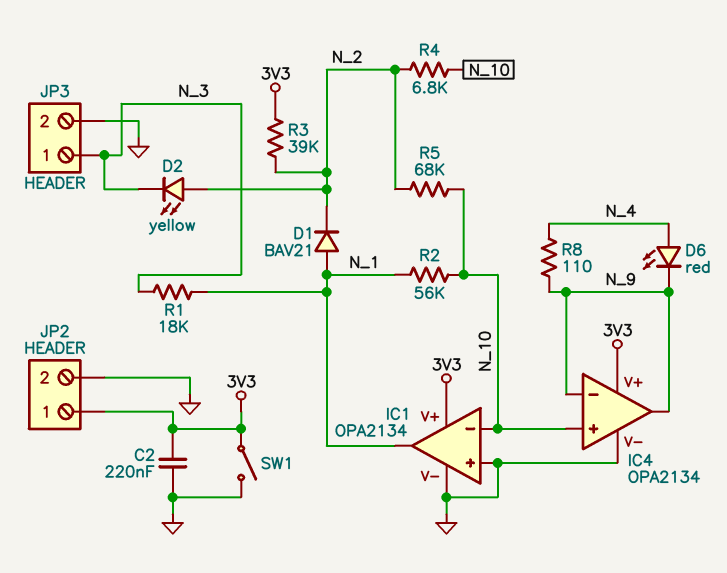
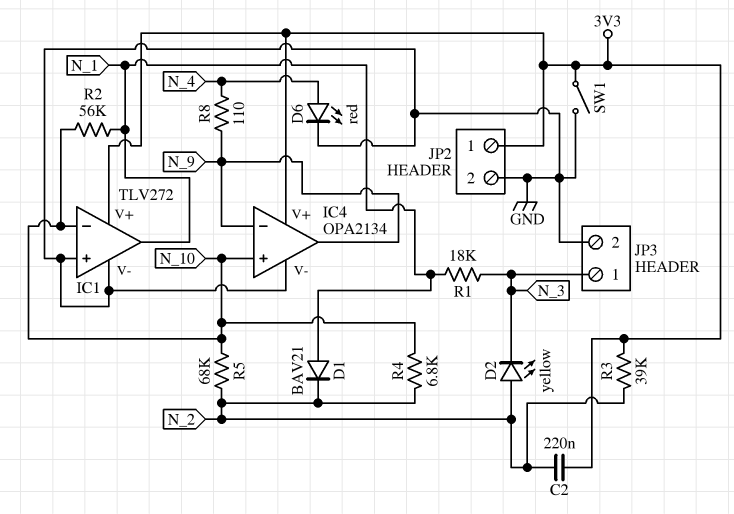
C2: 220nF (3V3, GND) -> 220nF (3V3, N_2)
D6: LED red (A N_4, K N_9) -> LED red (A N_4, K GND)
IC1: OPA2134 -> TLV272

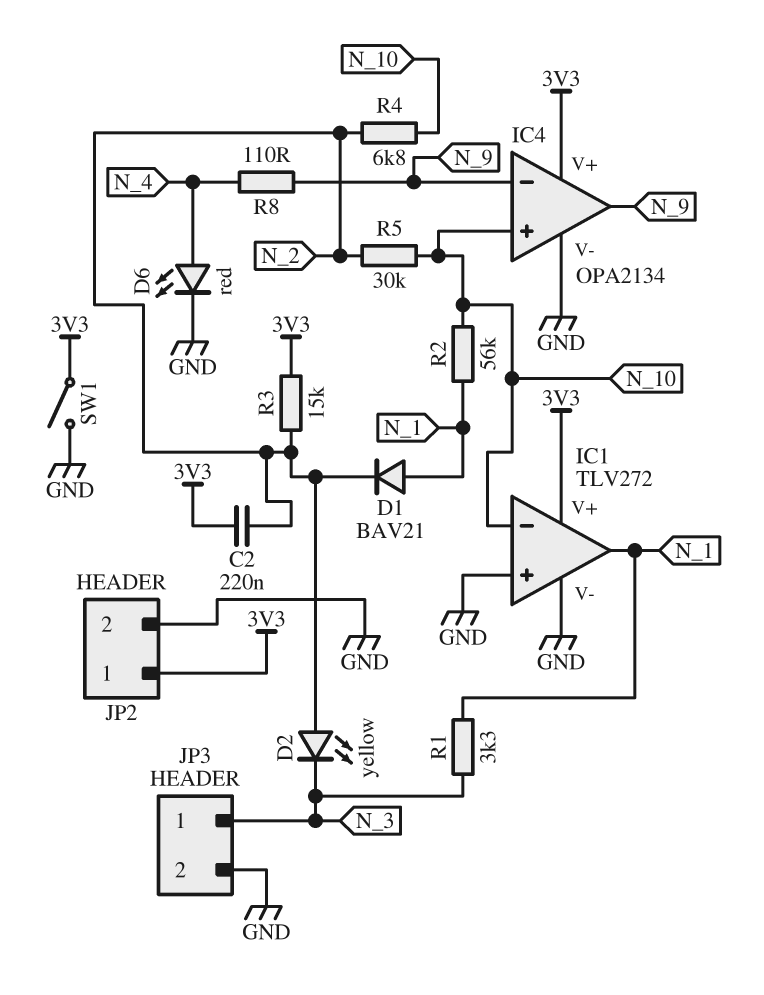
R1: 18k (N_1, N_3) -> 3.3k (N_1, N_3)
R3: 39k (3V3, N_2) -> 15k (3V3, N_2)
R5: 68k (N_2, N_10) -> 30k (N_2, N_10)

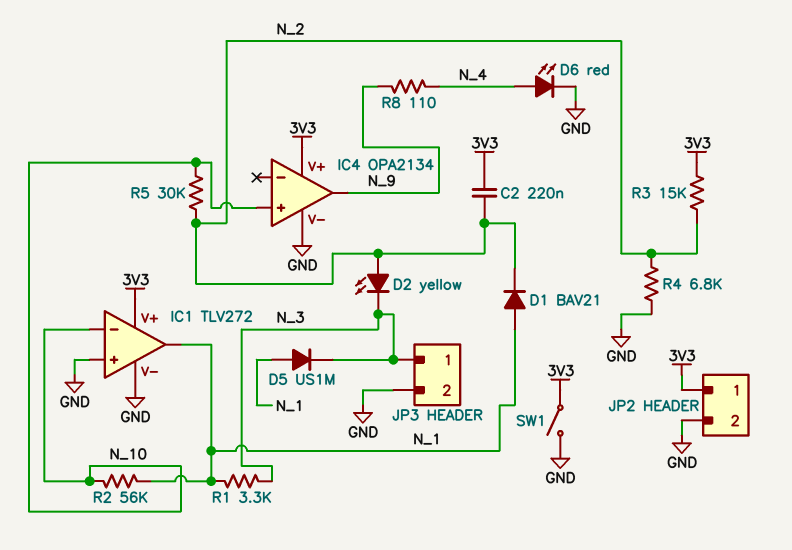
D5: none -> diode US1M (A N_1, K N_3)
IC4 pin in-: N_9 -> none
R4: 6.8k (N_2, N_10) -> 6.8k (GND, N_2)

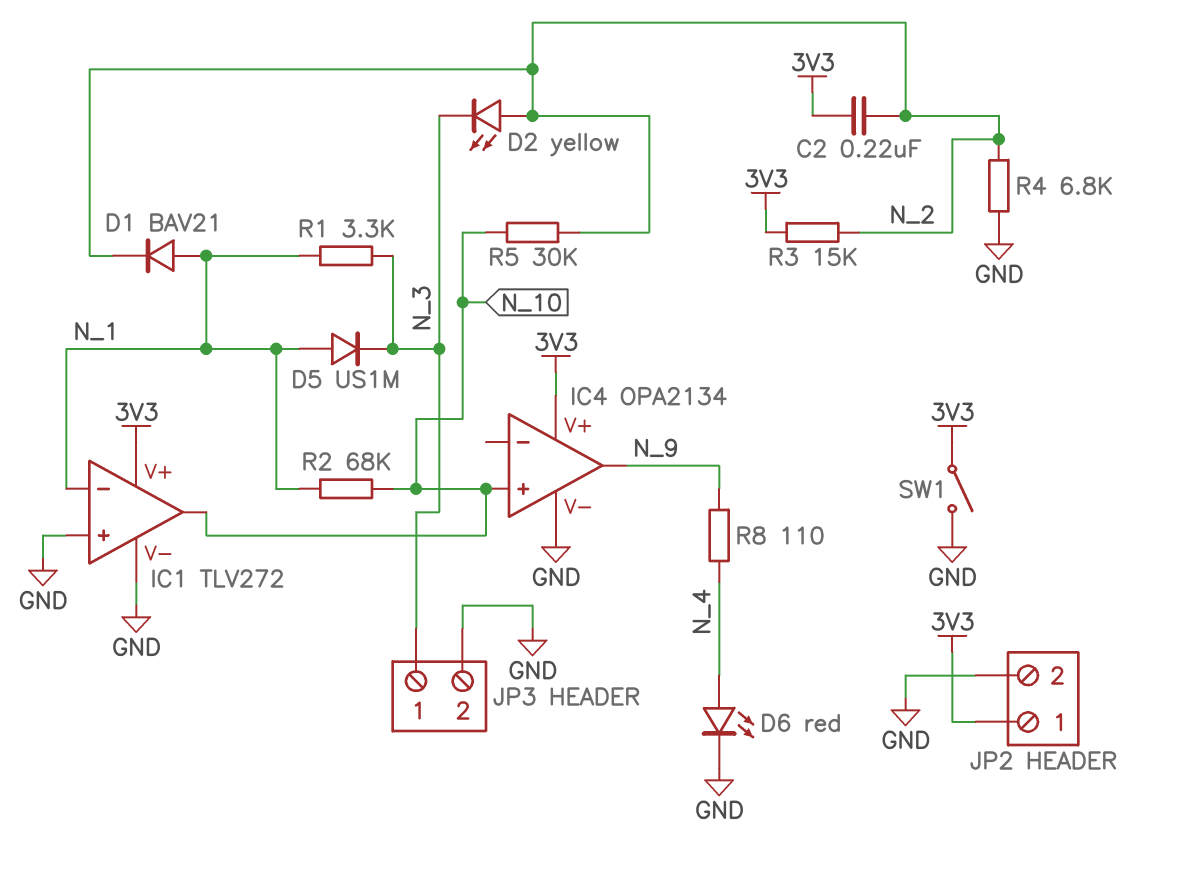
IC1 pin in-: N_10 -> N_1
IC1 pin out: N_1 -> N_10
R2: 56k (N_1, N_10) -> 68k (N_1, N_10)

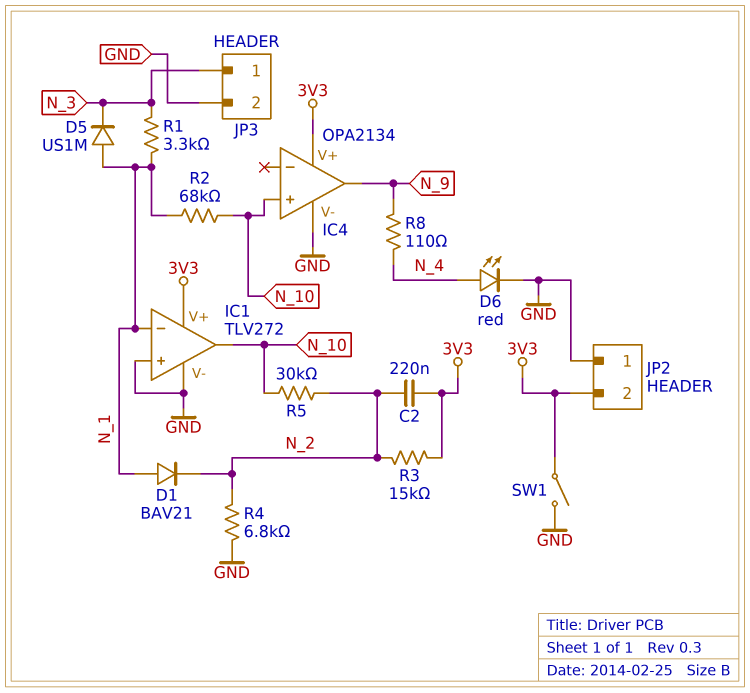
D2: LED yellow (A N_2, K N_3) -> none
JP2 pin 1: 3V3 -> GND
JP2 pin 2: GND -> 3V3

